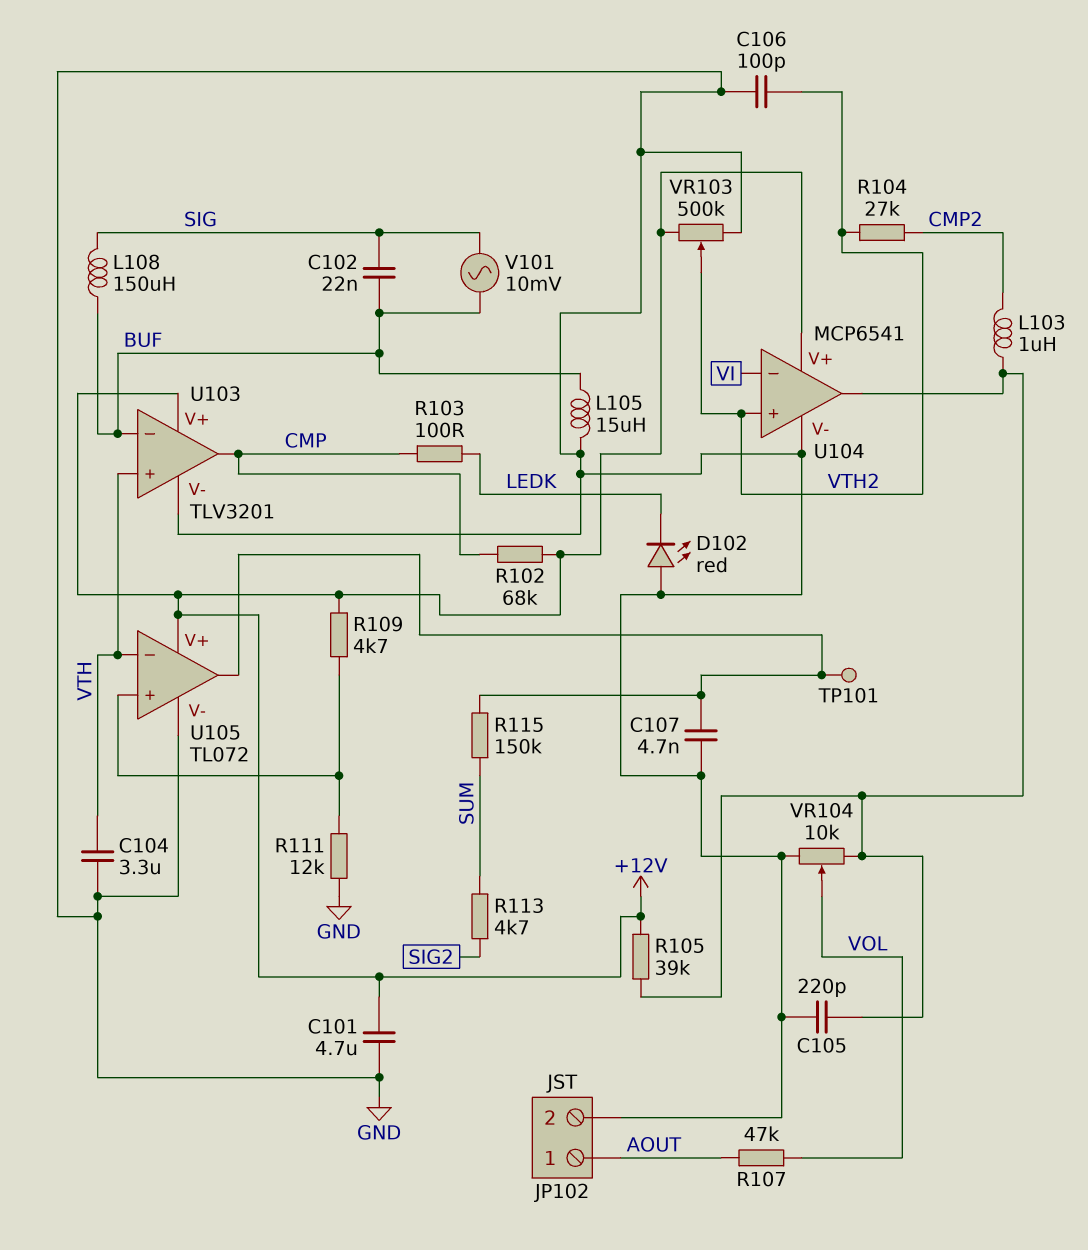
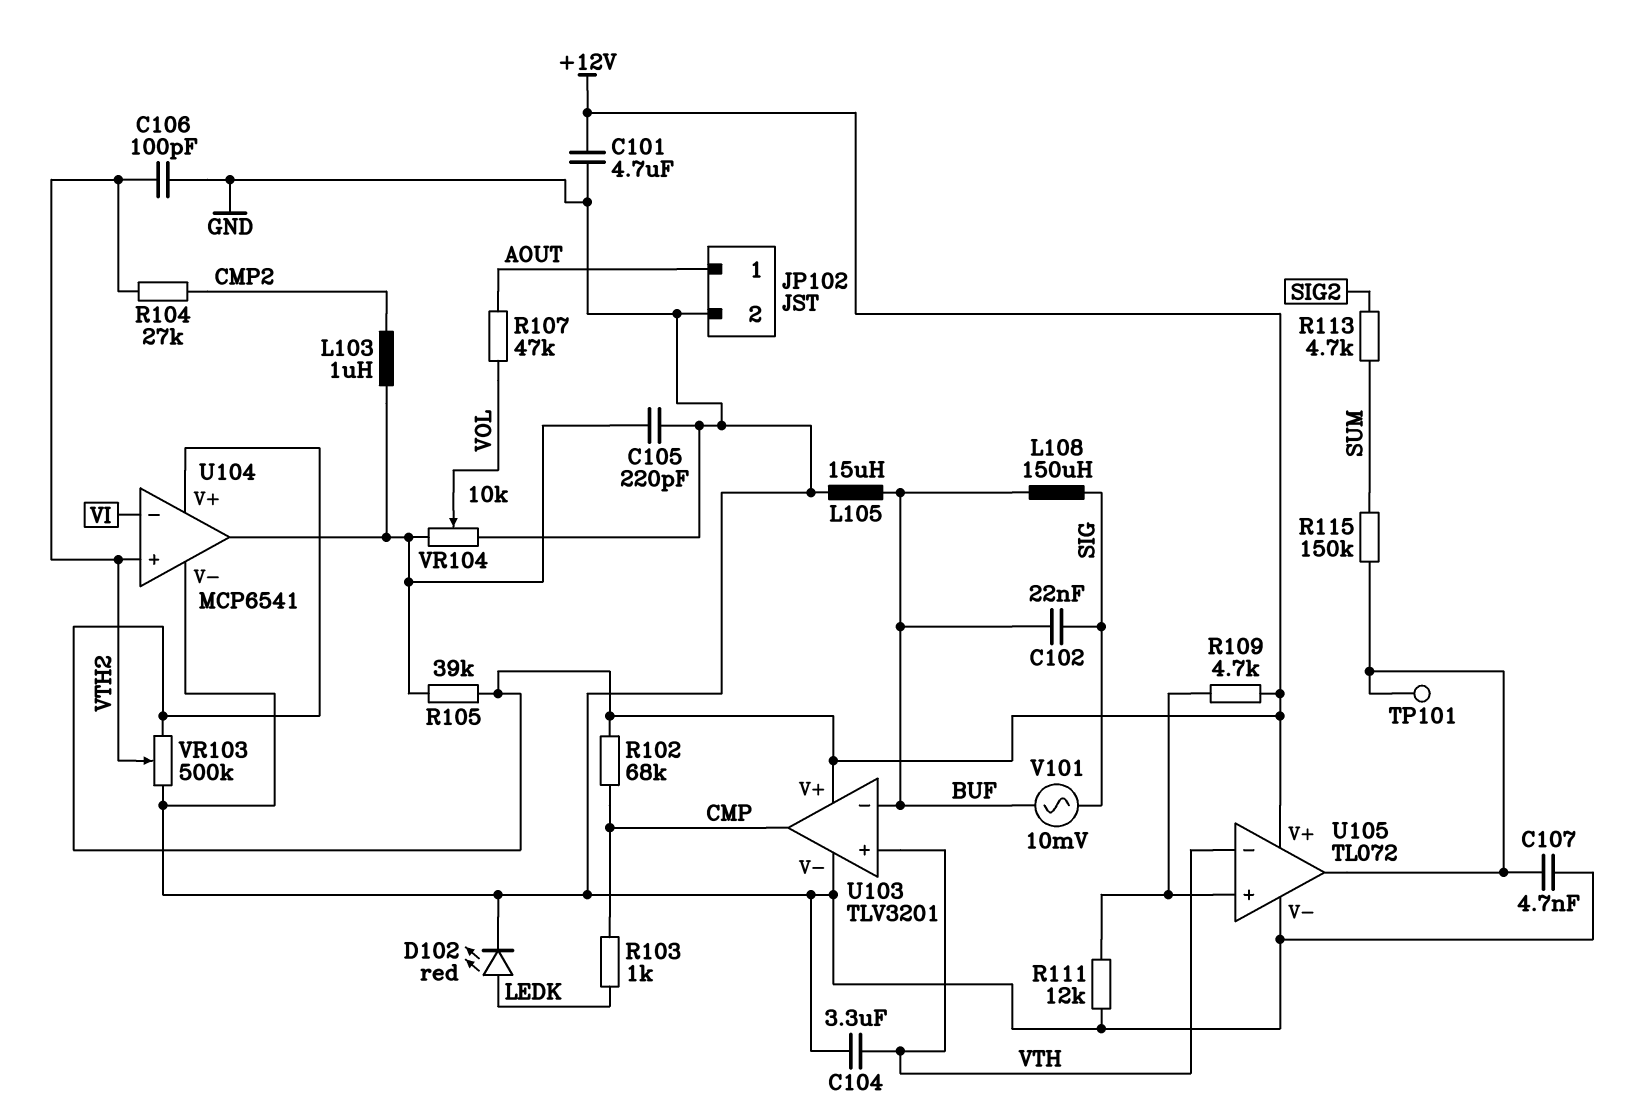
D102: LED red (A GND, K LEDK) -> LED red (A LEDK, K GND)
R103: 100 (CMP, LEDK) -> 1k (CMP, LEDK)

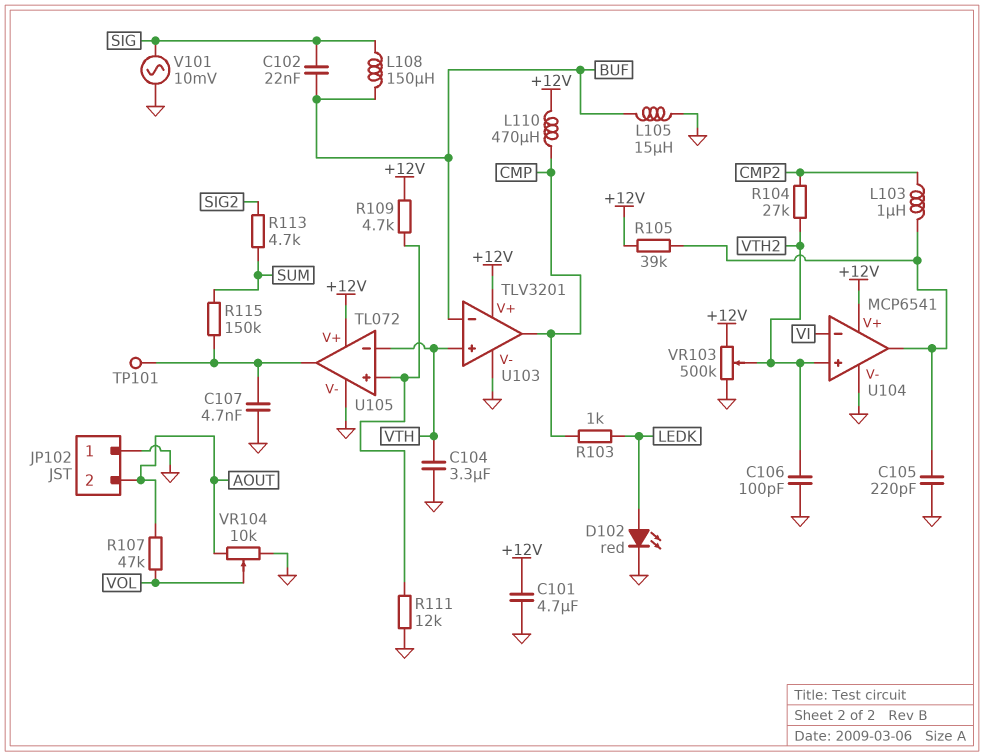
JP102 pin 1: AOUT -> GND
JP102 pin 2: GND -> AOUT
L110: none -> 470uH (+12V, CMP)
R102: 68k (+12V, CMP) -> none
V101: AC 10mV (BUF, SIG) -> AC 10mV (GND, SIG)
VR104: 10k (GND, U104/out, wiper VOL) -> 10k (AOUT, GND, wiper VOL)

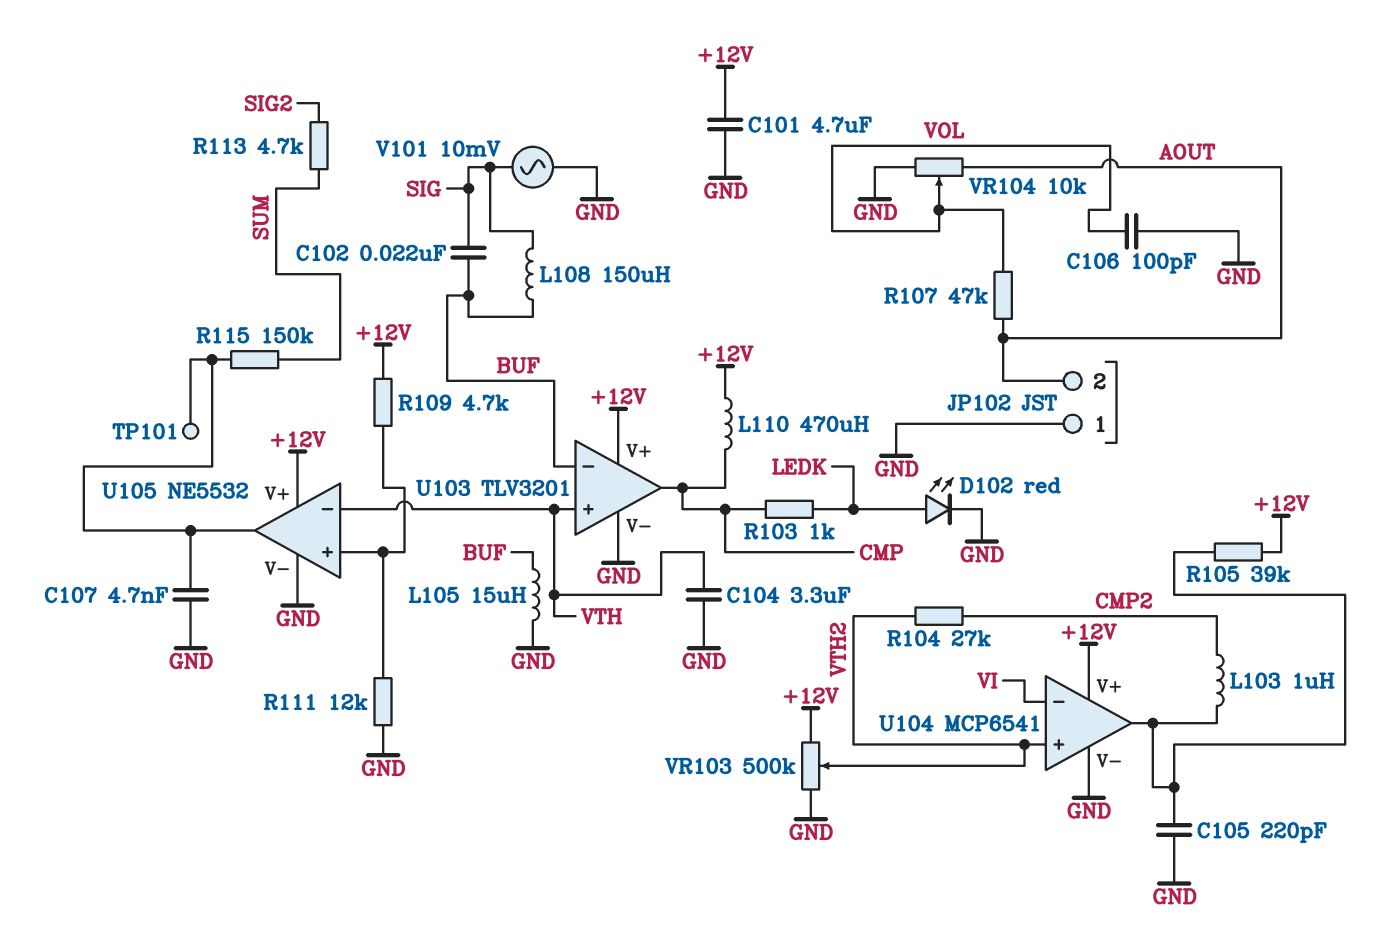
C106: 100pF (GND, VTH2) -> 100pF (GND, VOL)
U105: TL072 -> NE5532

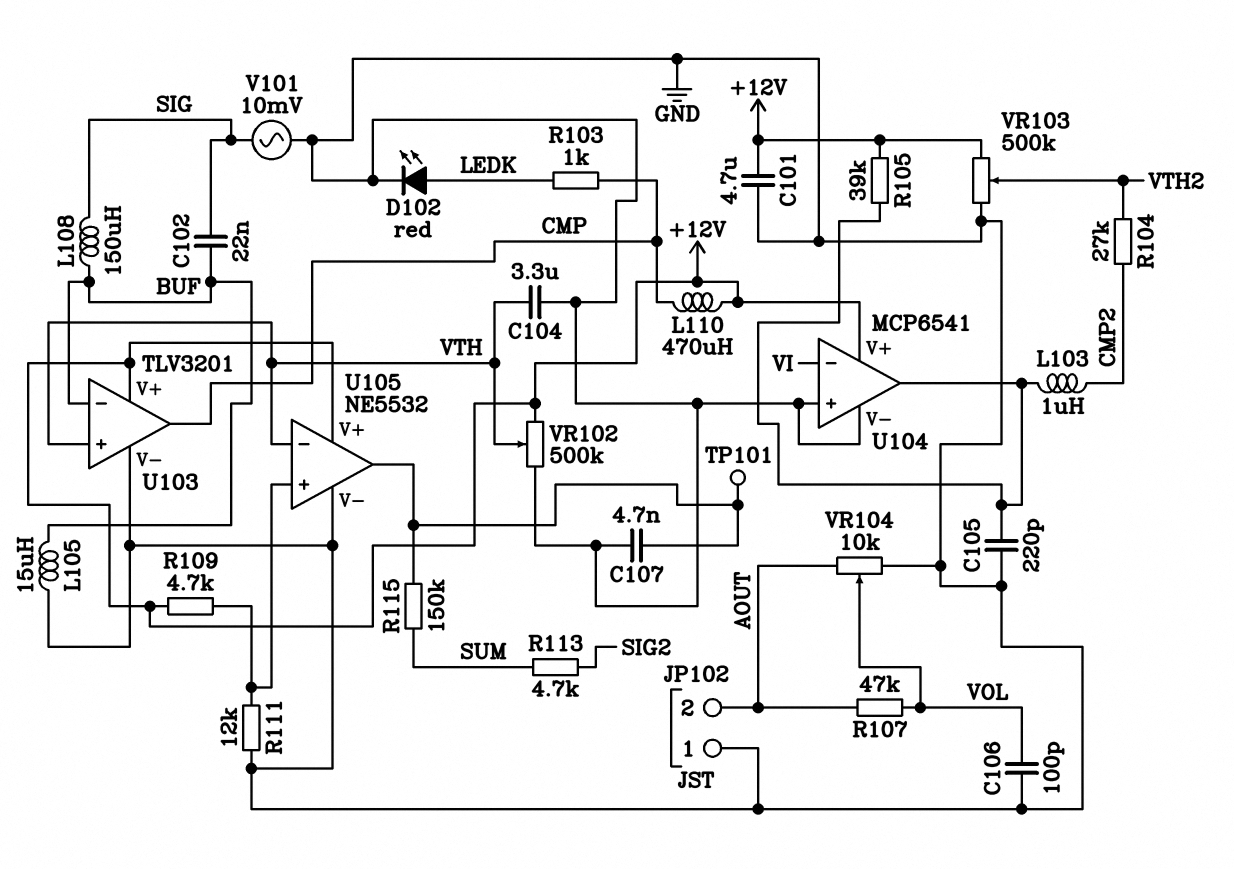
U104 pin in+: VTH2 -> GND
VR102: none -> 500k (+12V, GND, wiper VTH)

